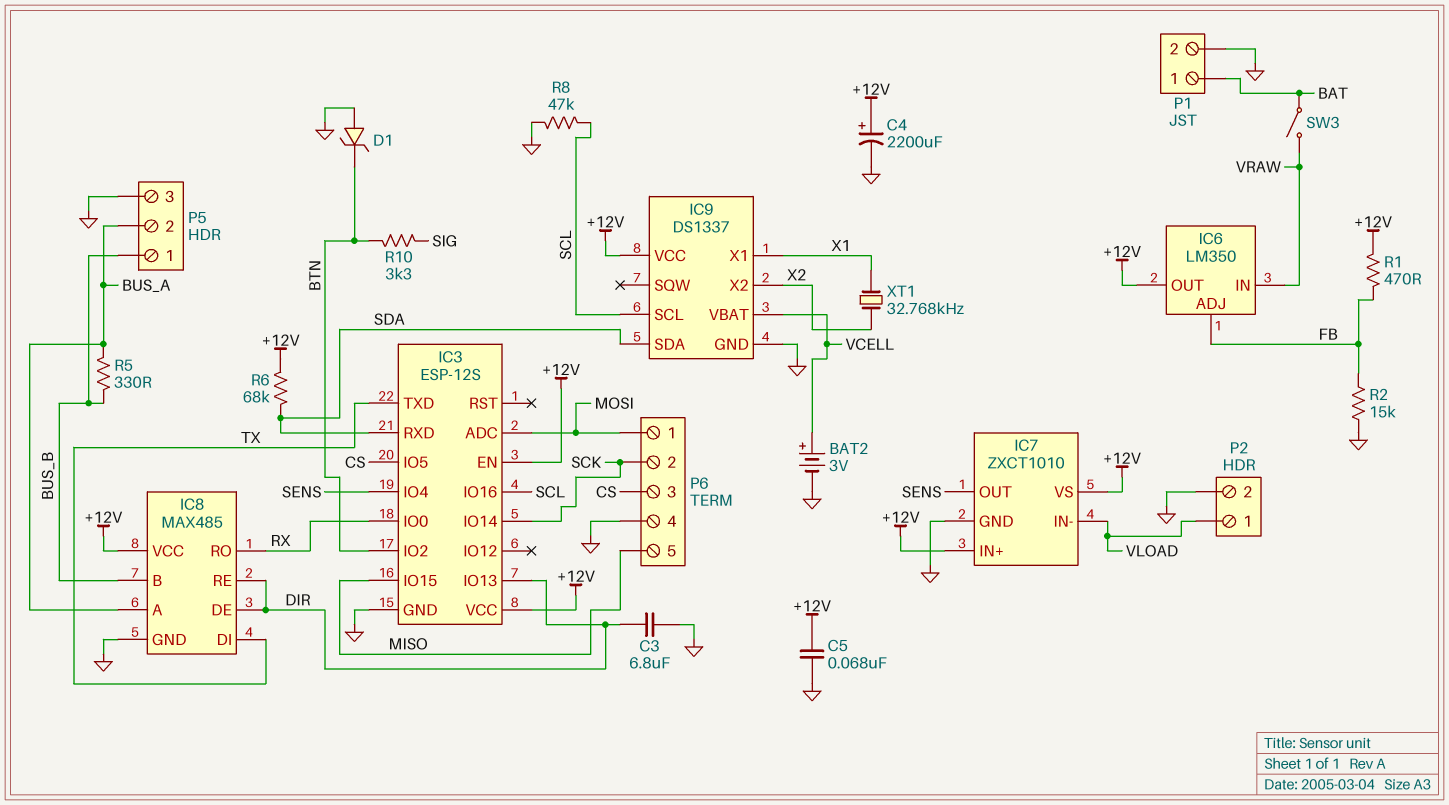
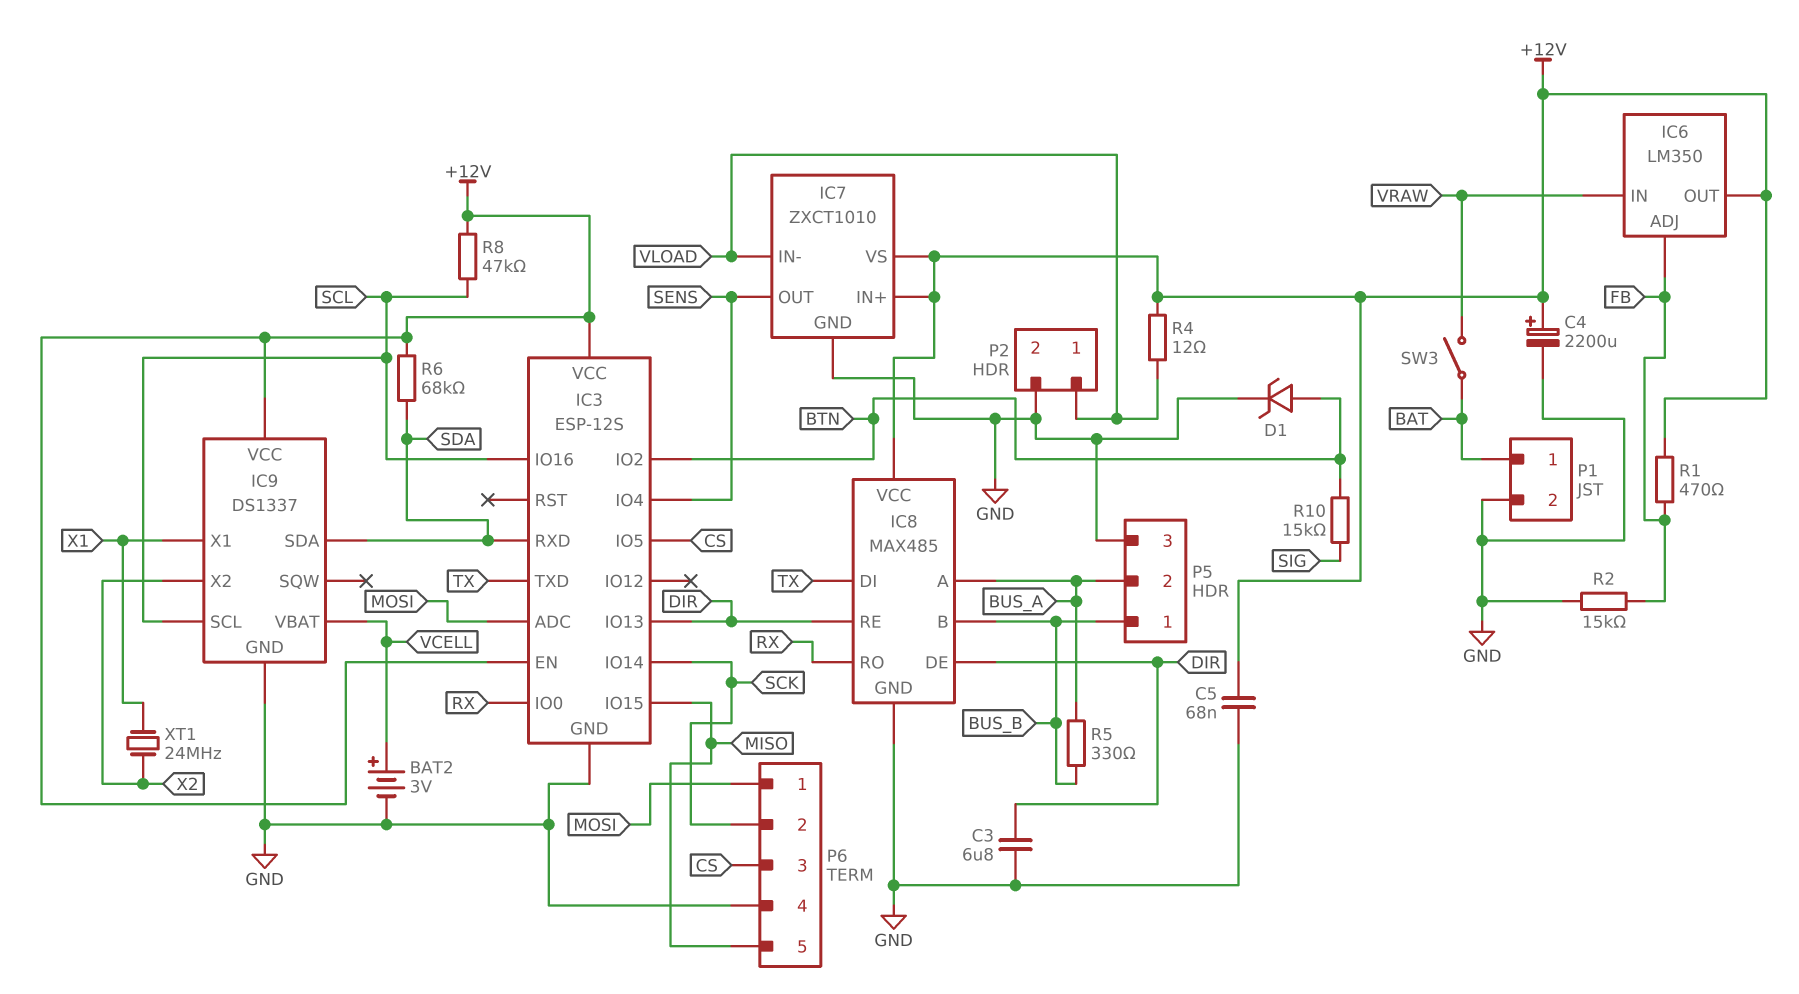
D1: zener (A GND, K BTN) -> zener (A BTN, K GND)
R4: none -> 12 (+12V, VLOAD)
R8: 47k (GND, SCL) -> 47k (+12V, SCL)
R10: 3.3k (BTN, SIG) -> 15k (BTN, SIG)
XT1: 32.768kHz (X1, X2) -> 24MHz (X1, X2)

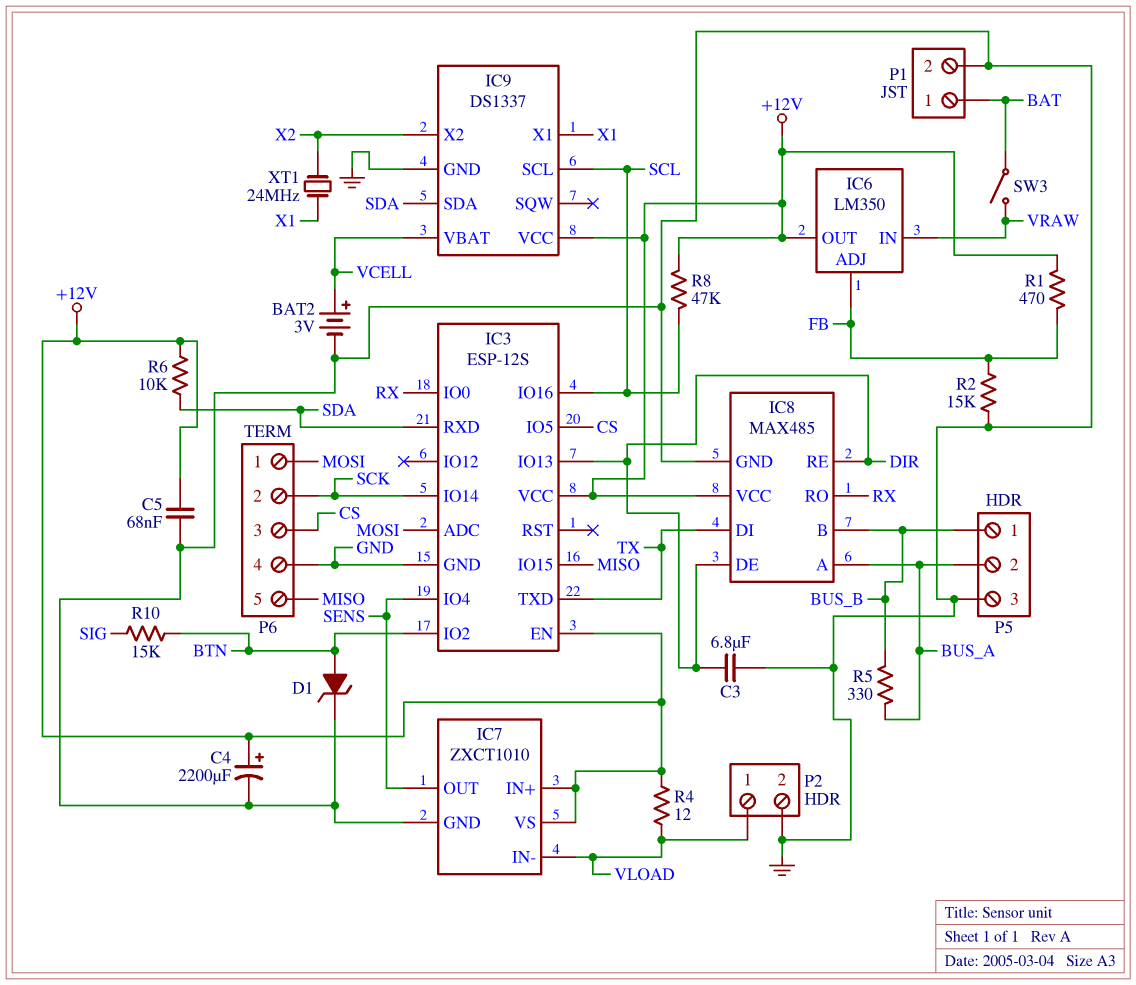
R6: 68k (+12V, SDA) -> 10k (+12V, SDA)

